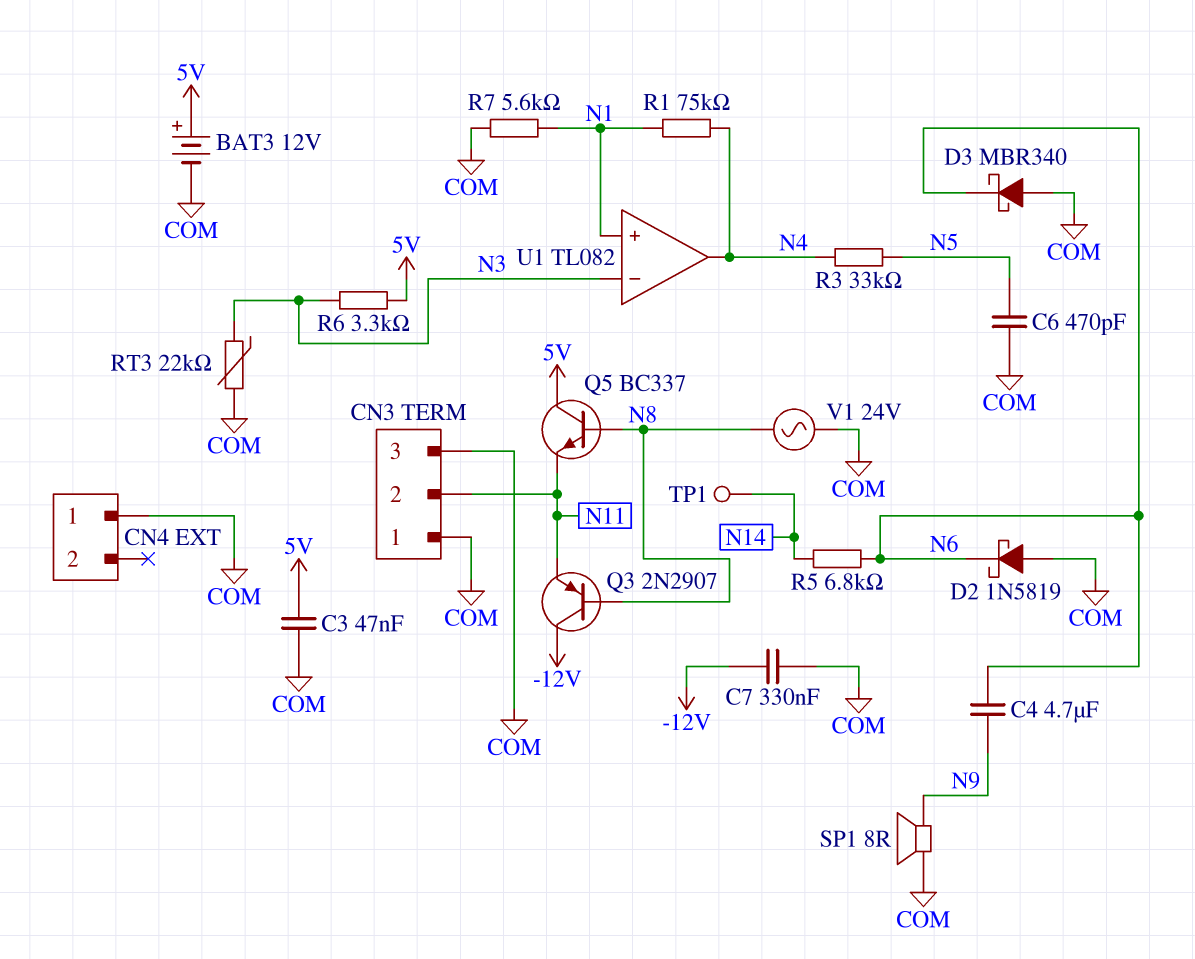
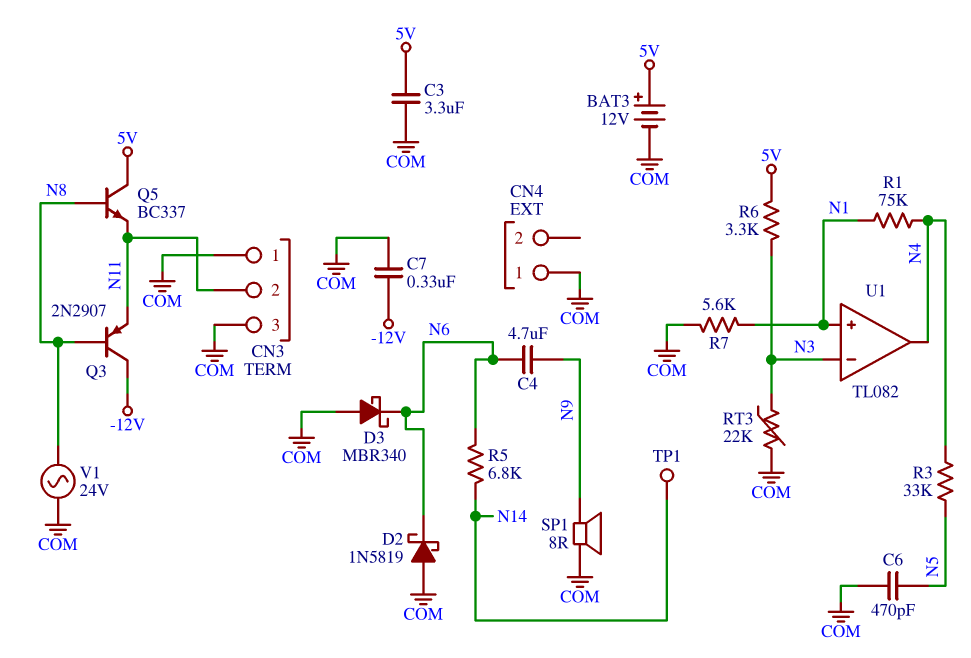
C3: 47nF (5V, COM) -> 3.3uF (5V, COM)

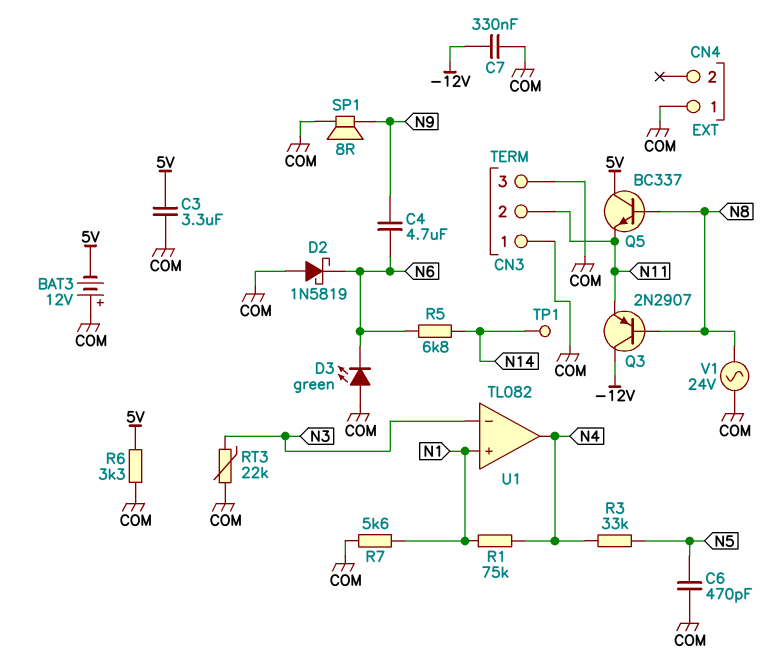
BAT3: 12V (plus 5V, minus COM) -> 12V (plus COM, minus 5V)
D3: schottky MBR340 (A COM, K N6) -> LED green (A COM, K N6)
R6: 3.3k (5V, N3) -> 3.3k (5V, COM)

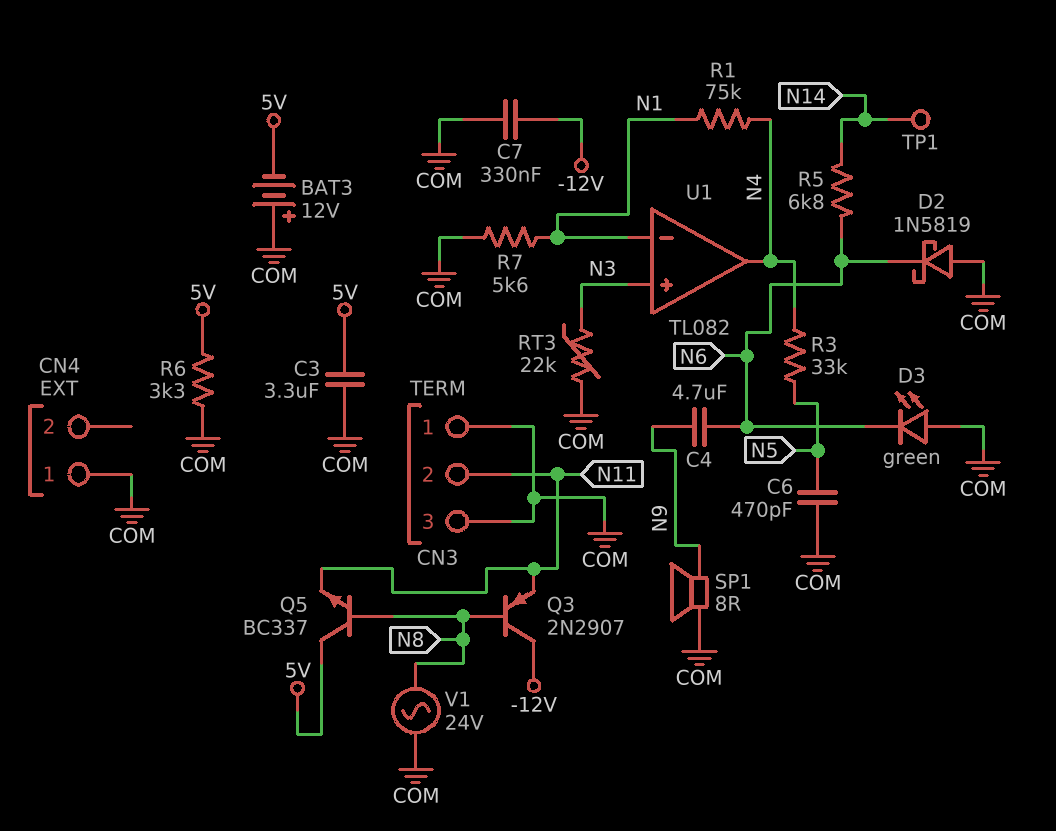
U1 pin in+: N1 -> N3
U1 pin in-: N3 -> N1

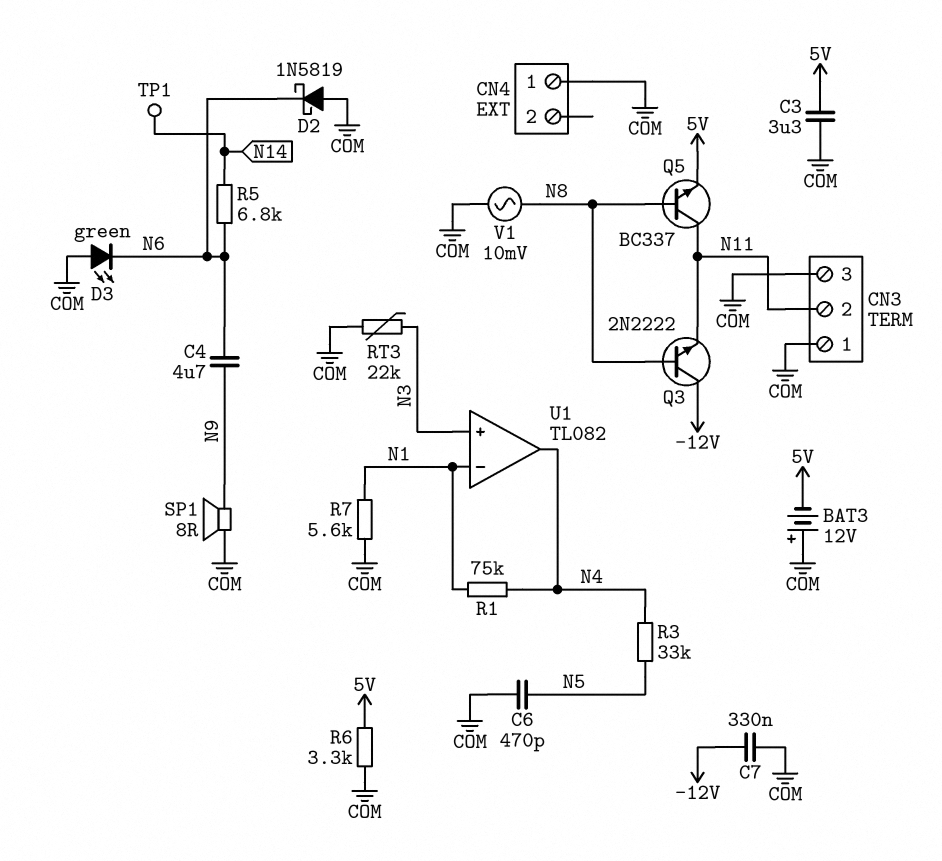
Q3: PNP 2N2907 (B N8, C -12V, E N11) -> NPN 2N2222 (B N8, C -12V, E N11)
Q5: NPN BC337 (B N8, C 5V, E N11) -> NPN BC337 (B N8, C N11, E 5V)
V1: AC 24V (COM, N8) -> AC 10mV (COM, N8)

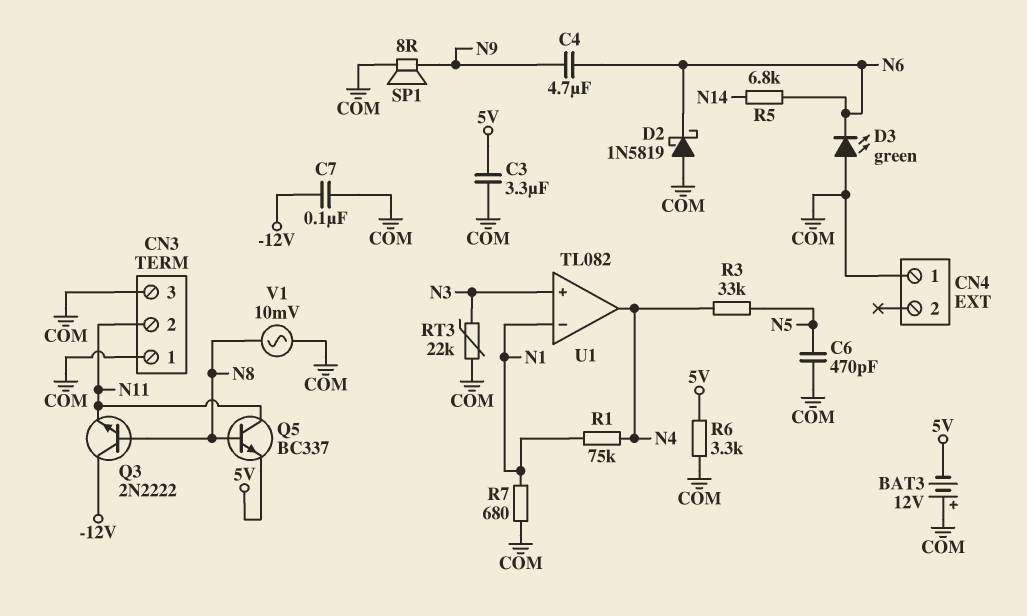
C7: 330nF (-12V, COM) -> 100nF (-12V, COM)
R7: 5.6k (COM, N1) -> 680 (COM, N1)
TP1: test point (N14) -> none

